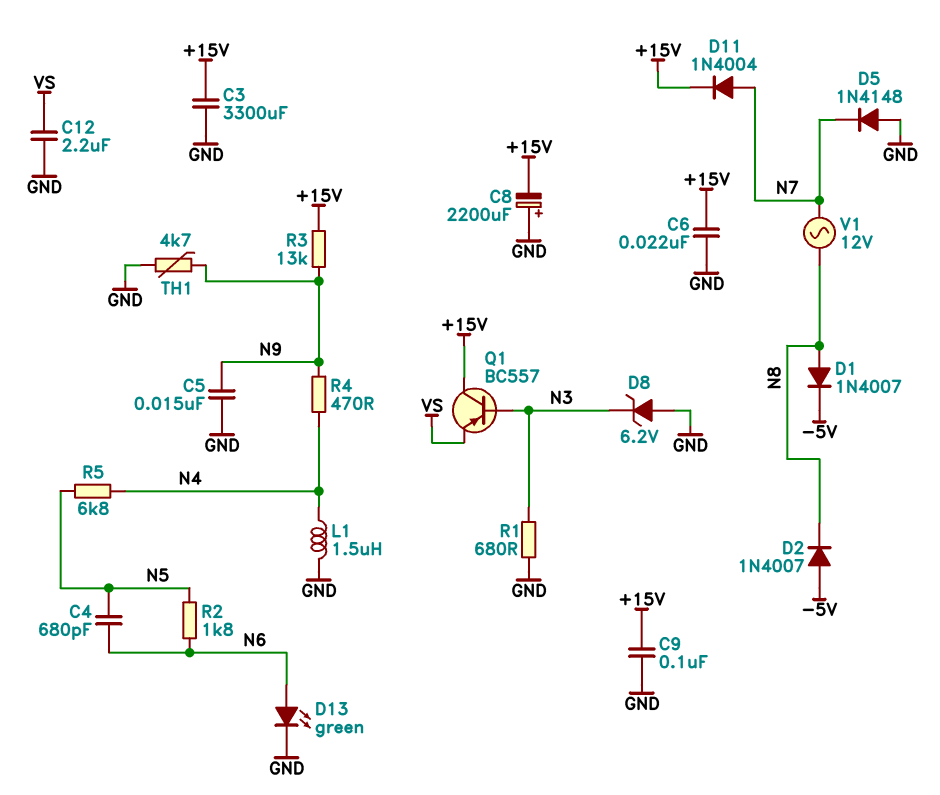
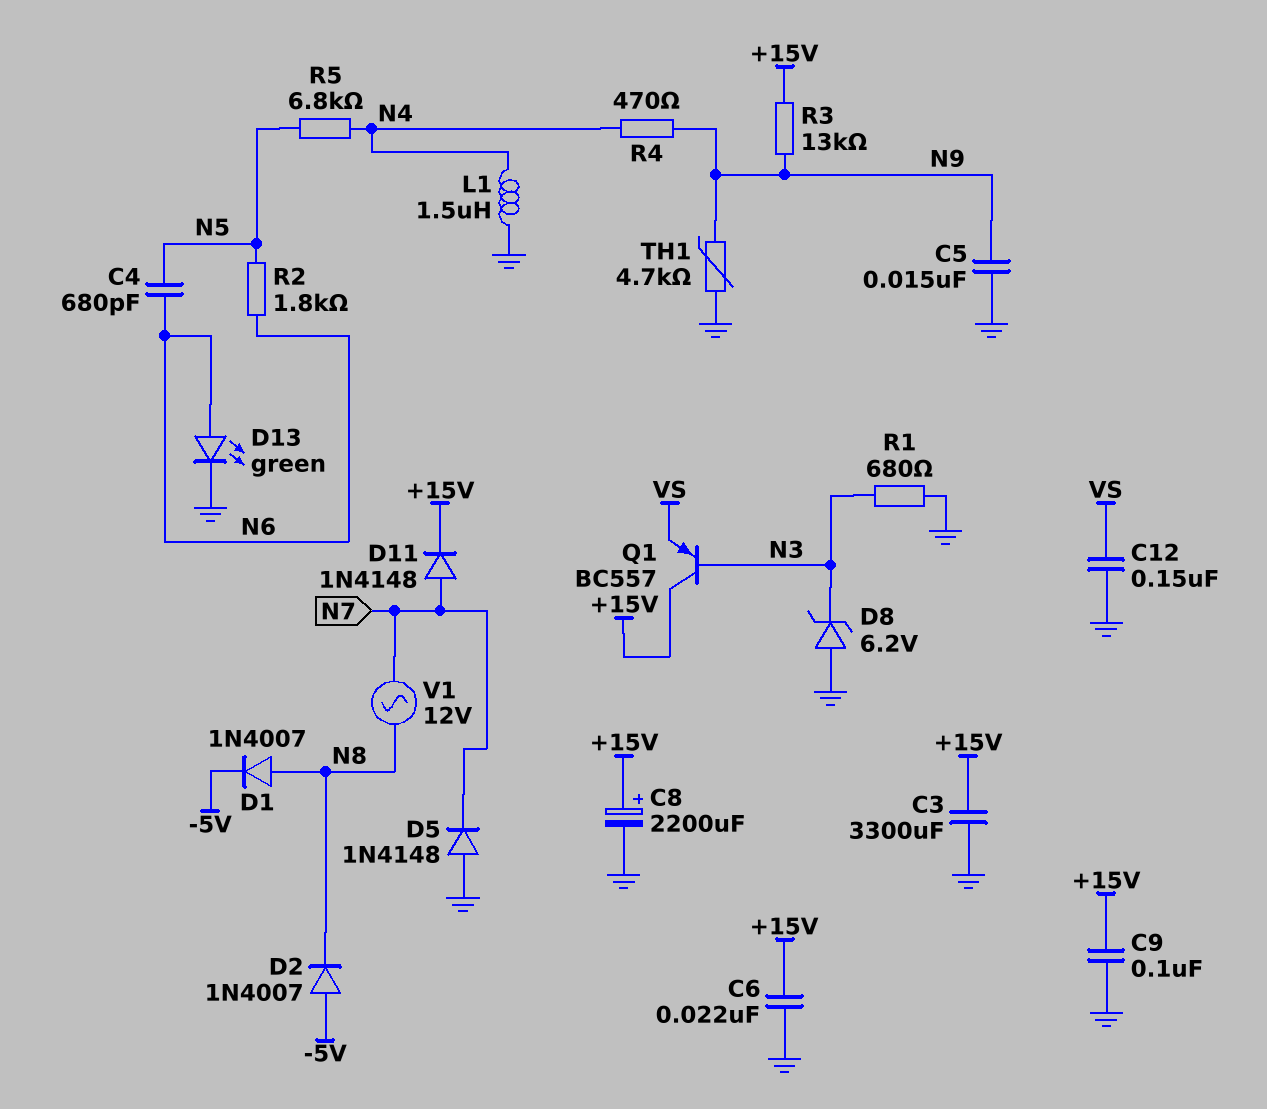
C8: 2200uF (plus GND, minus +15V) -> 2200uF (plus +15V, minus GND)
C12: 2.2uF (GND, VS) -> 150nF (GND, VS)
D11: diode 1N4004 (A N7, K +15V) -> diode 1N4148 (A N7, K +15V)

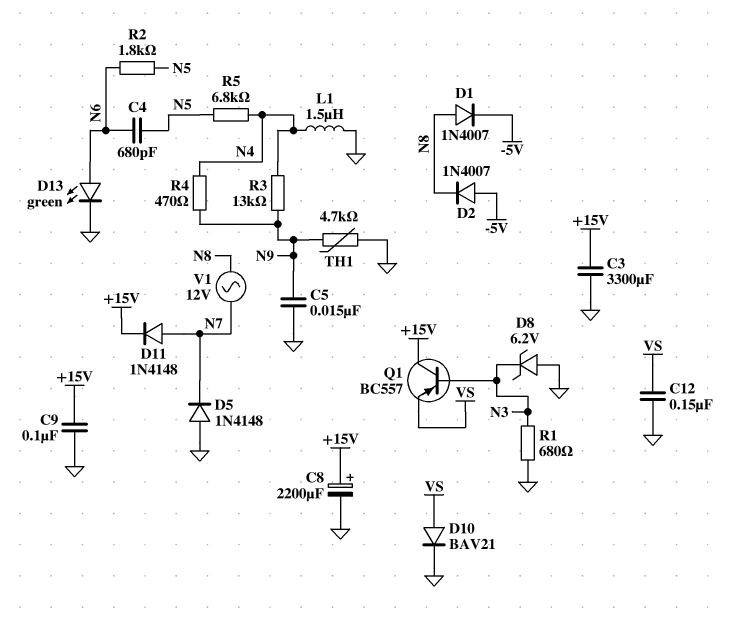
C6: 22nF (+15V, GND) -> none
D10: none -> diode BAV21 (A VS, K GND)
R3: 13k (+15V, N9) -> 13k (N4, N9)

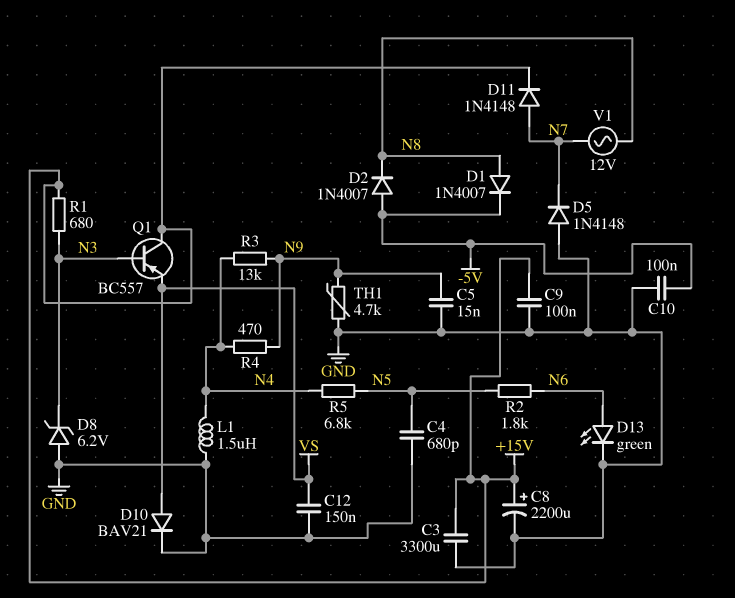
C4: 680pF (N5, N6) -> 680pF (GND, N5)
C10: none -> 100nF (-5V, GND)
R1: 680 (GND, N3) -> 680 (+15V, N3)

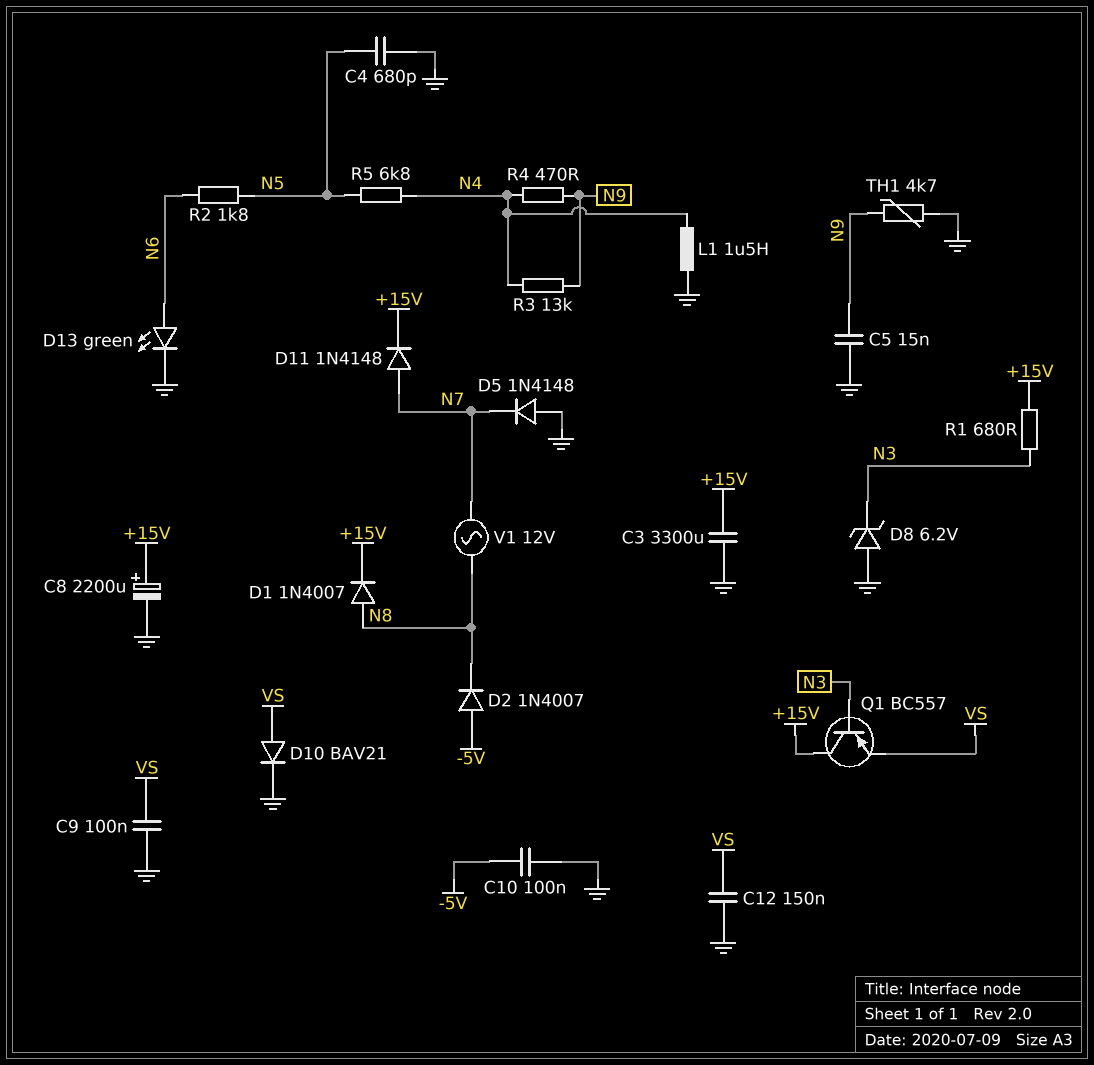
C9: 100nF (+15V, GND) -> 100nF (GND, VS)
D1: diode 1N4007 (A N8, K -5V) -> diode 1N4007 (A N8, K +15V)

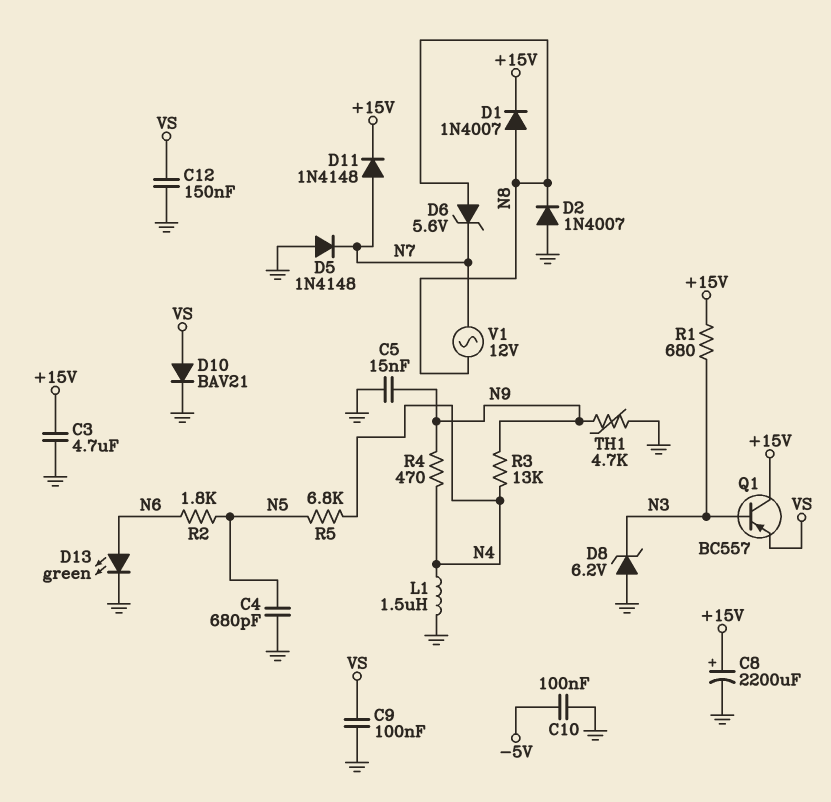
C3: 3300uF (+15V, GND) -> 4.7uF (+15V, GND)
D2: diode 1N4007 (A -5V, K N8) -> diode 1N4007 (A GND, K N8)
D6: none -> zener 5.6V (A N8, K N7)

